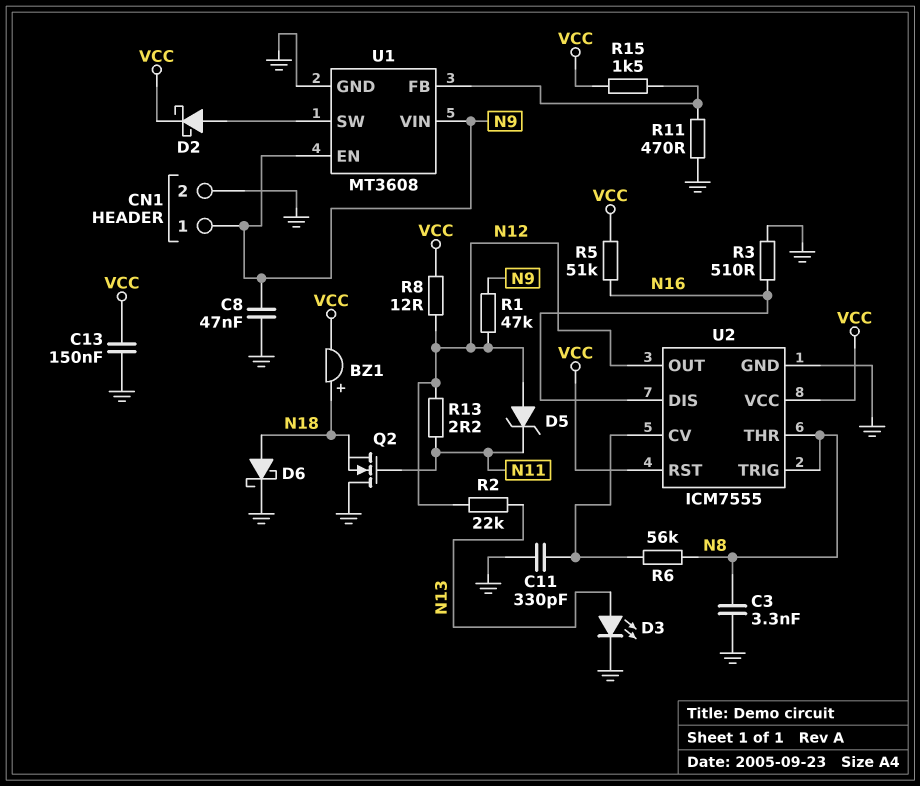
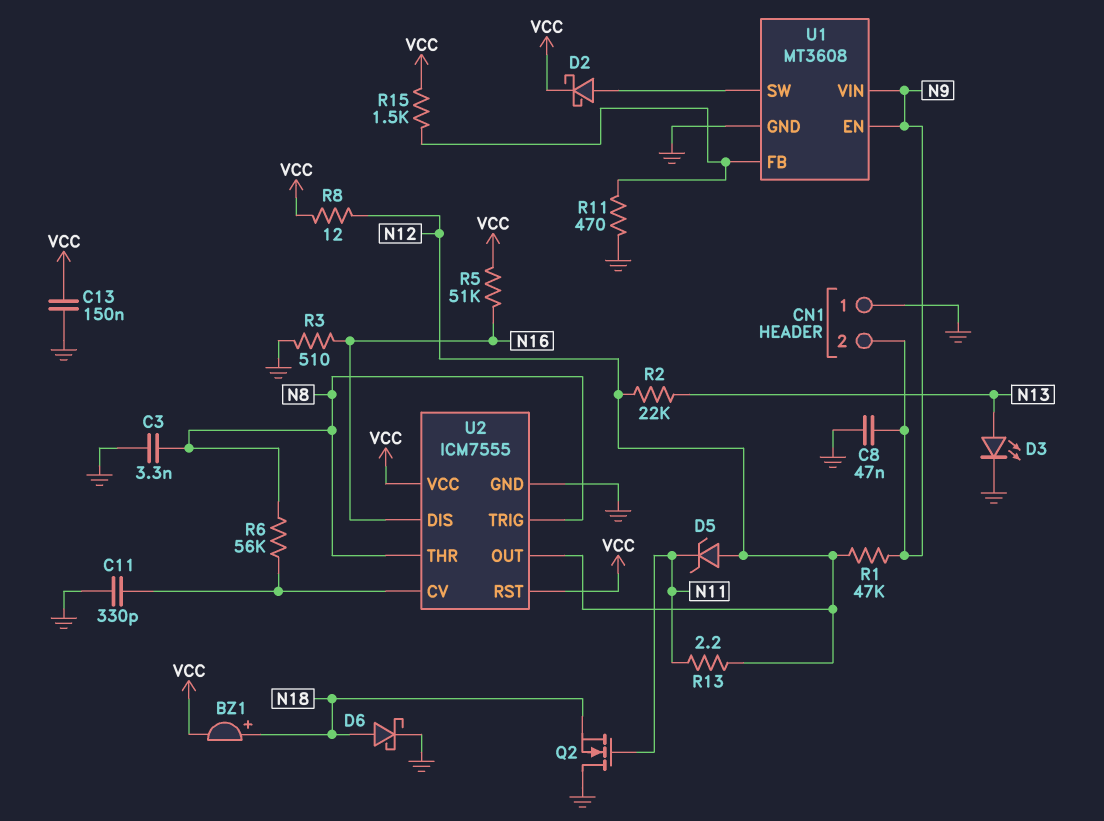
CN1 pin 1: N9 -> GND
CN1 pin 2: GND -> N9

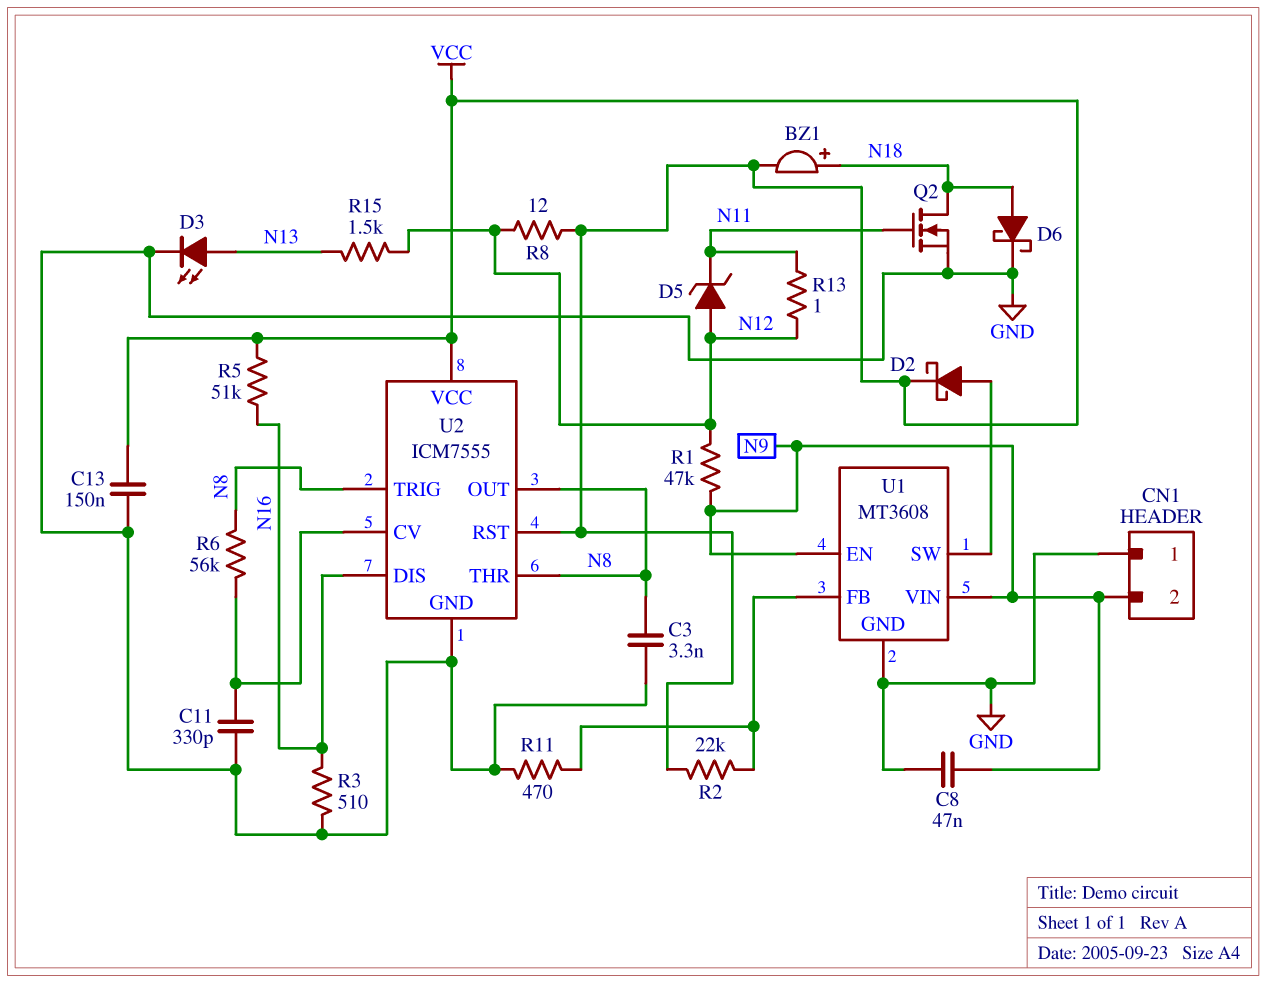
Q2: NMOS (G N11, D GND, S N18) -> NMOS (G N11, D N18, S GND)
R2: 22k (N12, N13) -> 22k (U1/FB, VCC)
R13: 2.2 (N11, N12) -> 1 (N11, N12)
R15: 1.5k (U1/FB, VCC) -> 1.5k (N12, N13)
U2 pin OUT: N12 -> N8

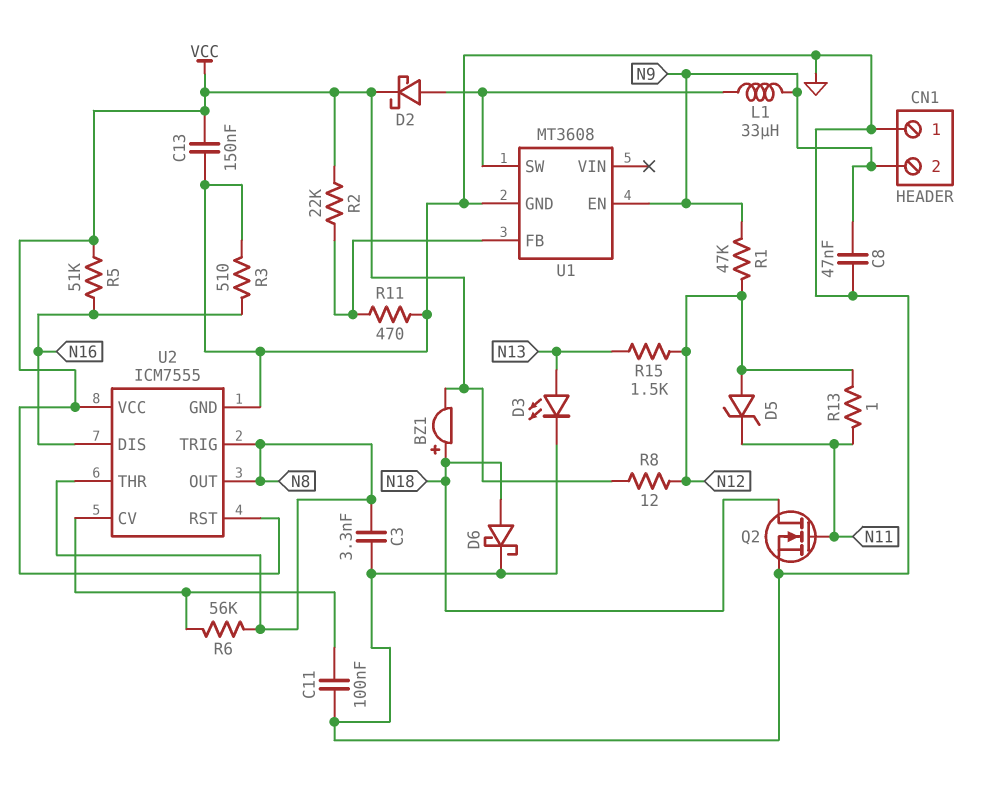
C11: 330pF (GND, U2/CV) -> 100nF (GND, U2/CV)
L1: none -> 33uH (N9, U1/SW)
U1 pin VIN: N9 -> none

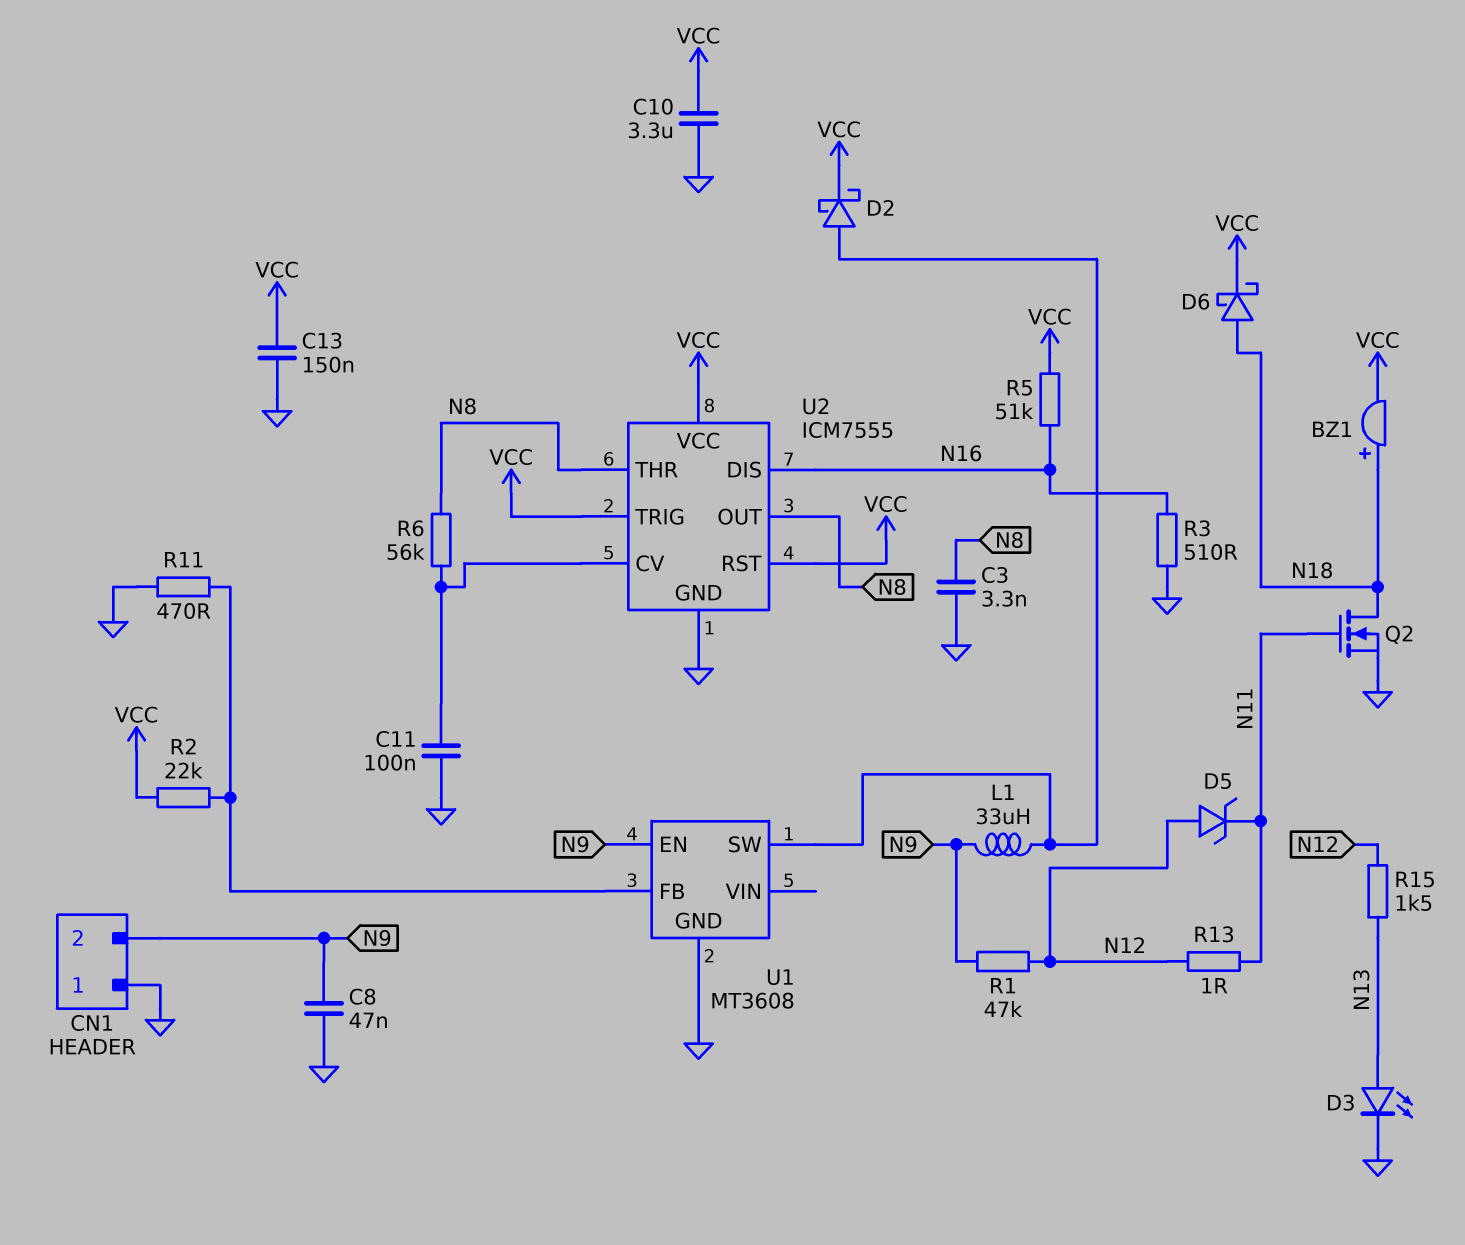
C10: none -> 3.3uF (GND, VCC)
D6: schottky (A N18, K GND) -> schottky (A N18, K VCC)
R8: 12 (N12, VCC) -> none
U2 pin TRIG: N8 -> VCC

